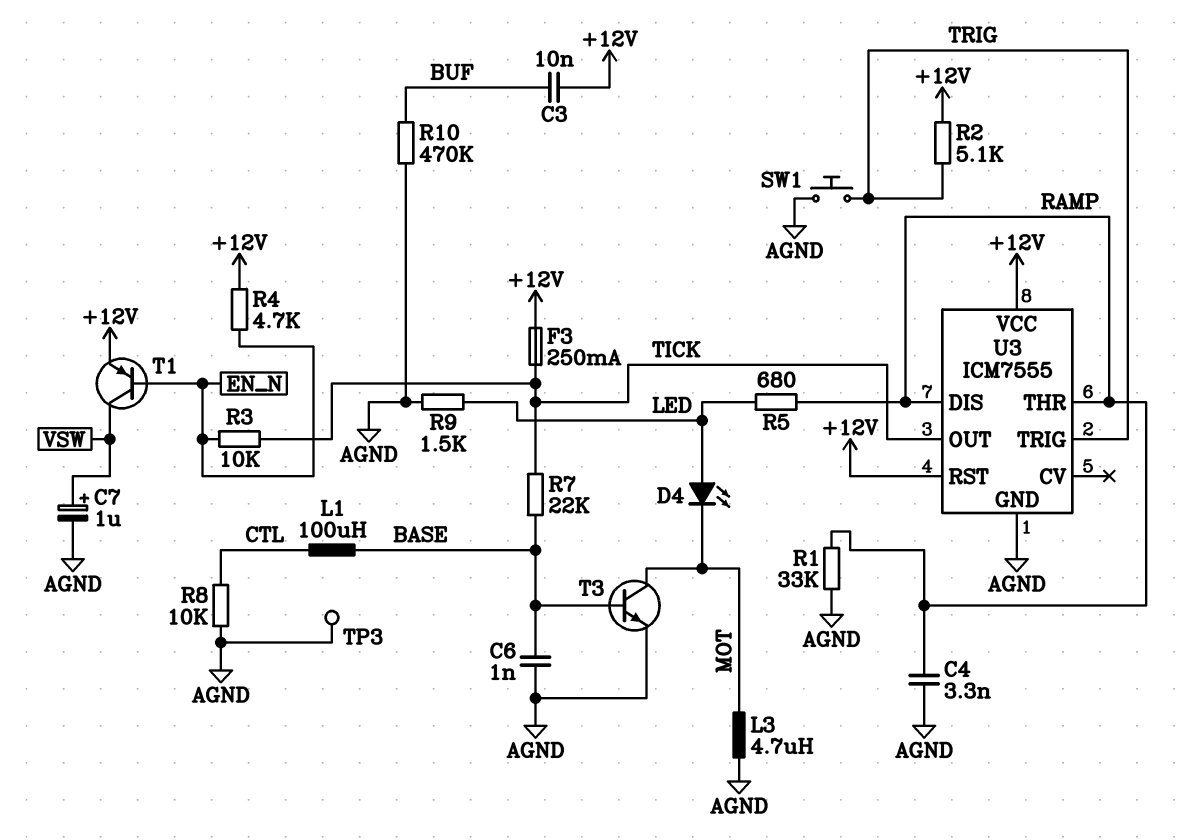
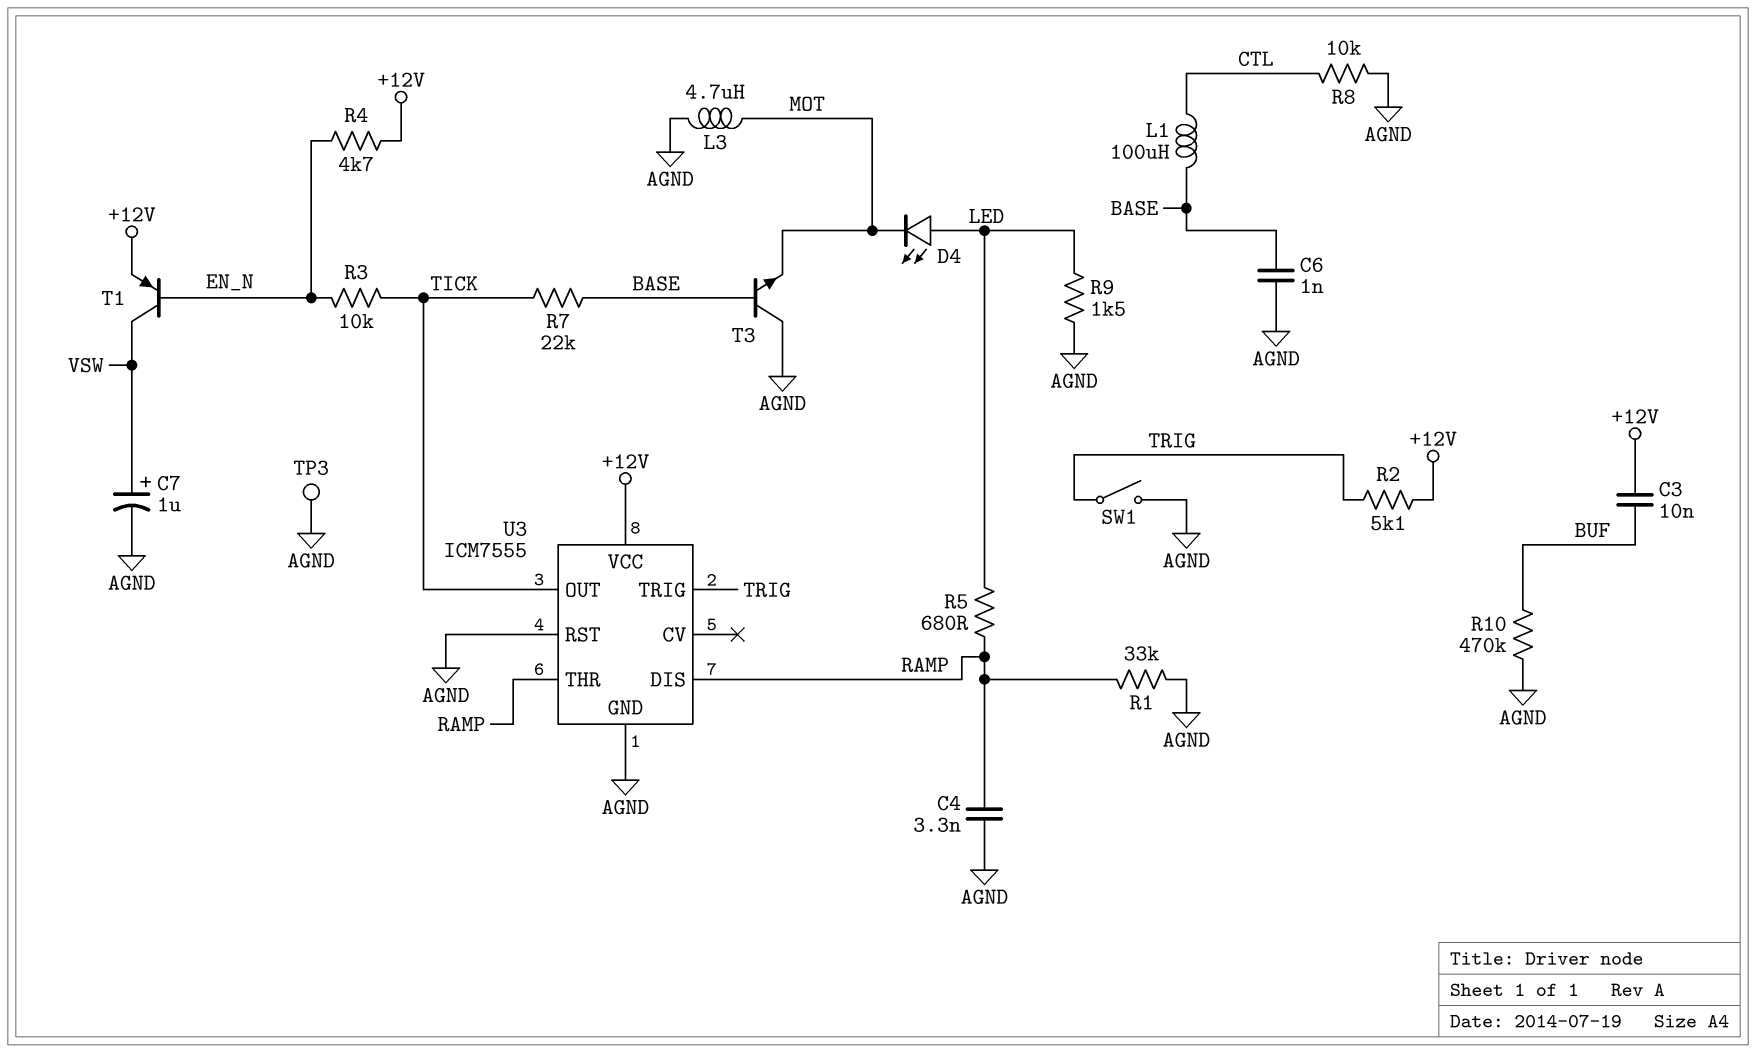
F3: 250mA (+12V, TICK) -> none
SW1: button (AGND, TRIG) -> switch (AGND, TRIG)
T3: NPN (B BASE, C MOT, E AGND) -> NPN (B BASE, C AGND, E MOT)
U3 pin RST: +12V -> AGND

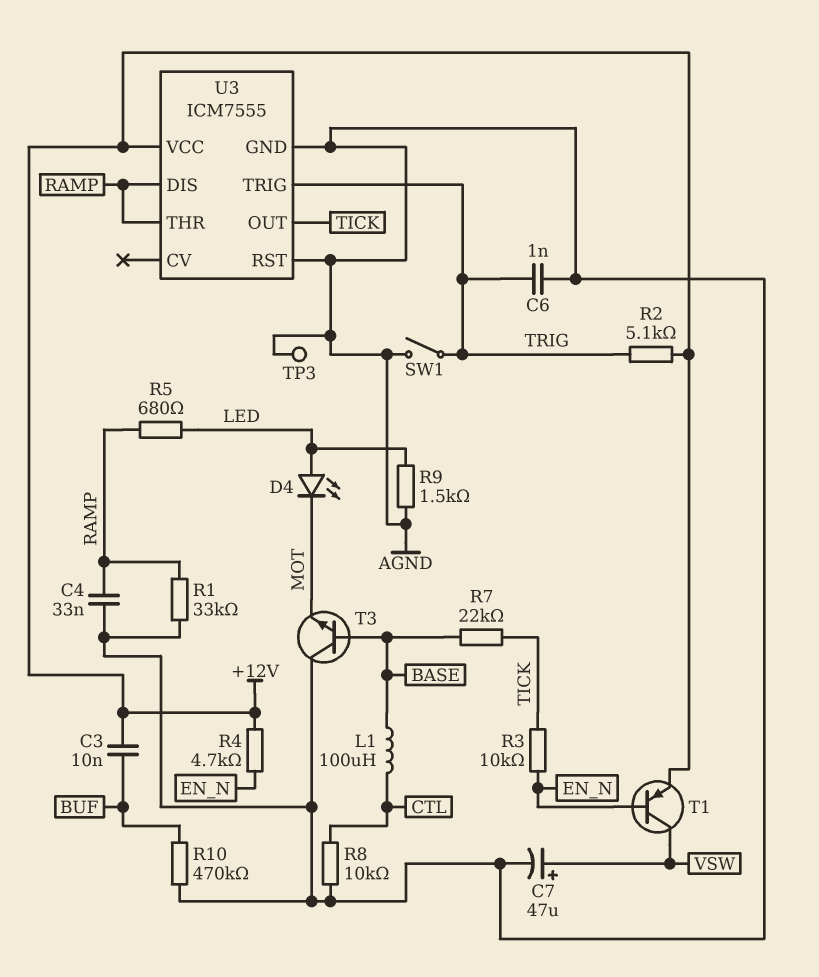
C4: 3.3nF (AGND, RAMP) -> 33nF (AGND, RAMP)
C6: 1nF (AGND, BASE) -> 1nF (AGND, TRIG)
C7: 1uF (plus VSW, minus AGND) -> 47uF (plus VSW, minus AGND)
L3: 4.7uH (AGND, MOT) -> none

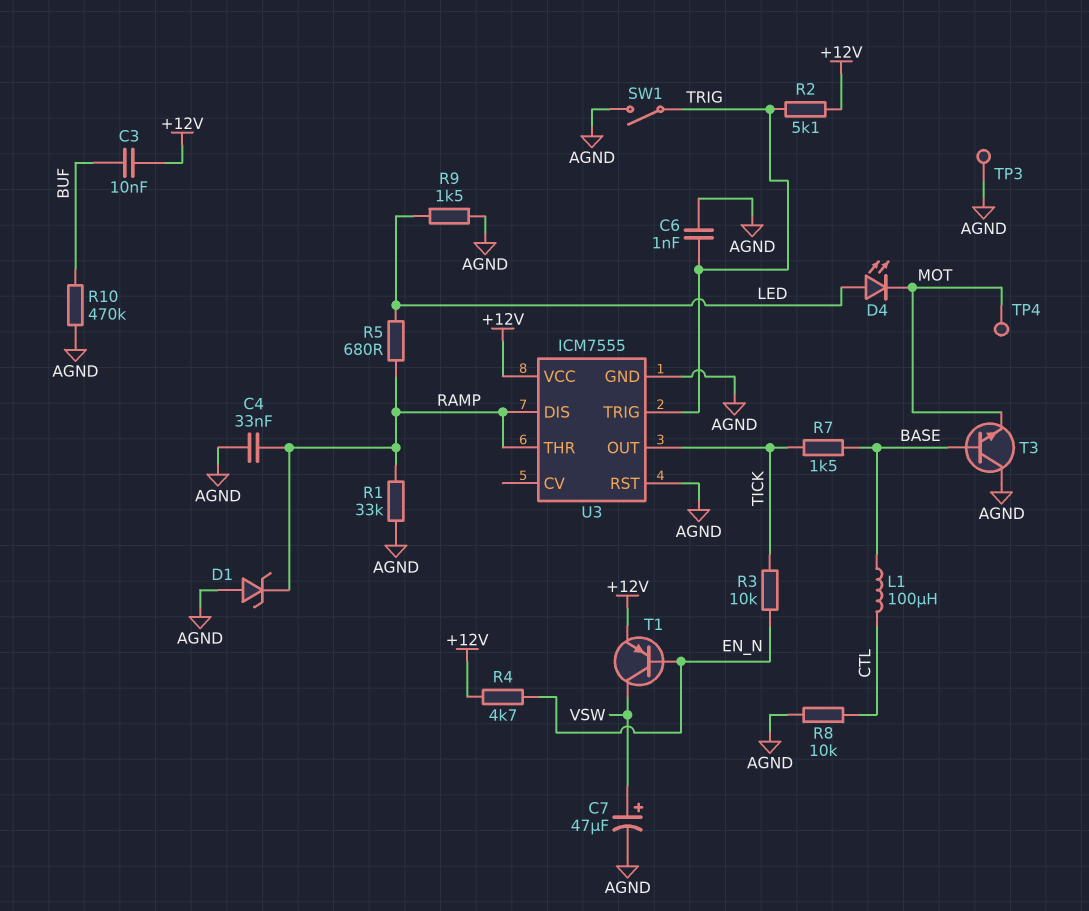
D1: none -> zener (A AGND, K RAMP)
R7: 22k (BASE, TICK) -> 1.5k (BASE, TICK)
TP4: none -> test point (MOT)

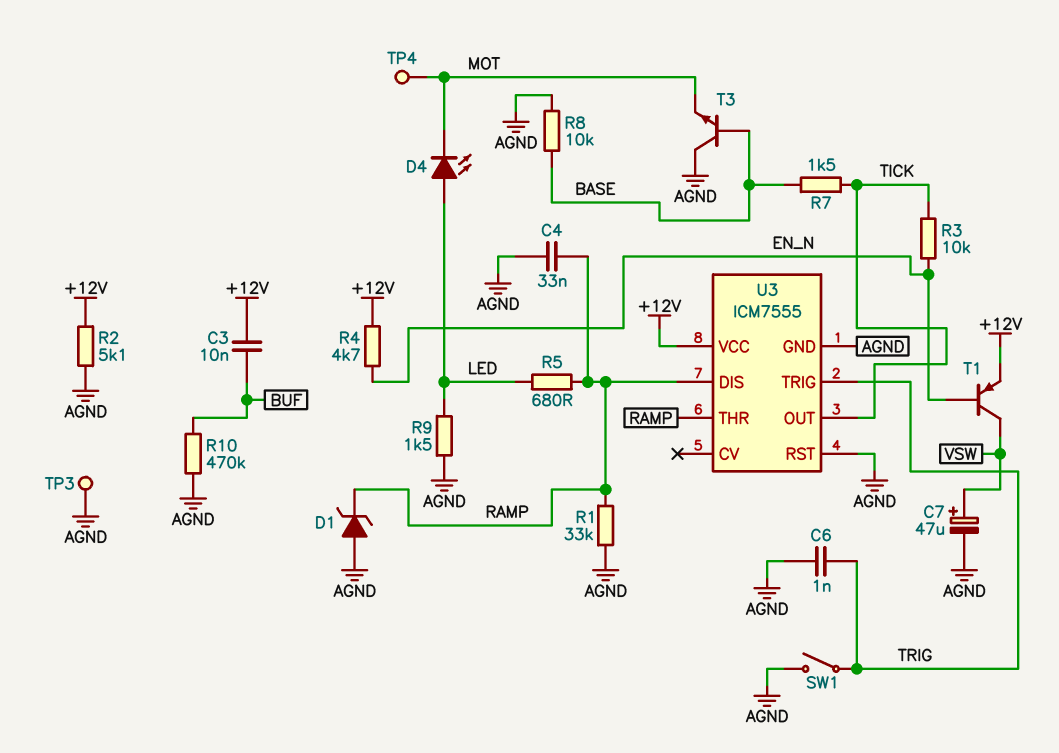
L1: 100uH (BASE, CTL) -> none
R2: 5.1k (+12V, TRIG) -> 5.1k (+12V, AGND)
R8: 10k (AGND, CTL) -> 10k (AGND, BASE)

